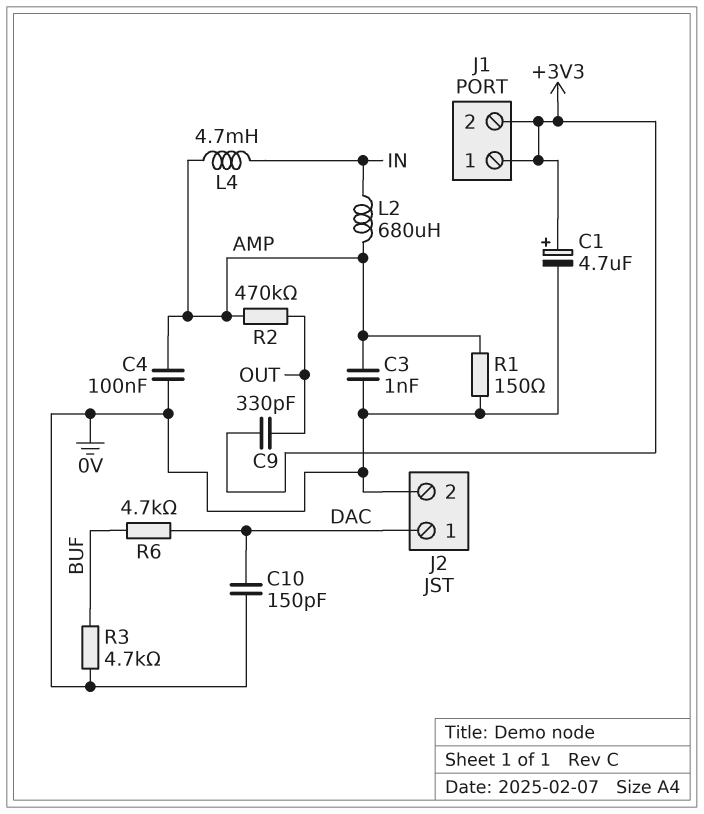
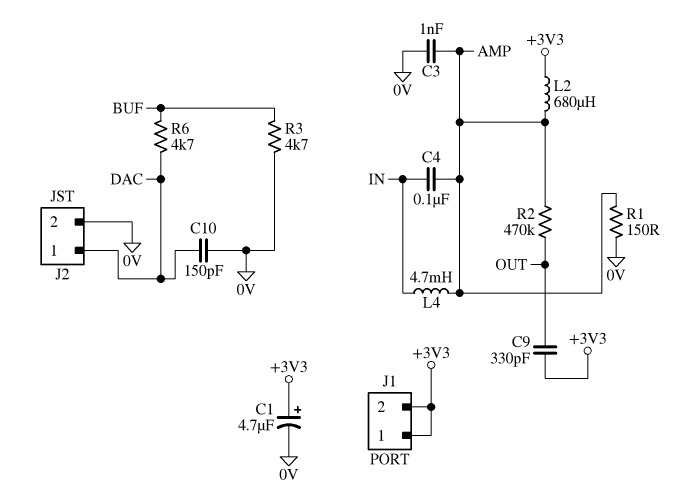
C4: 100nF (0V, AMP) -> 100nF (AMP, IN)
L2: 680uH (AMP, IN) -> 680uH (+3V3, AMP)

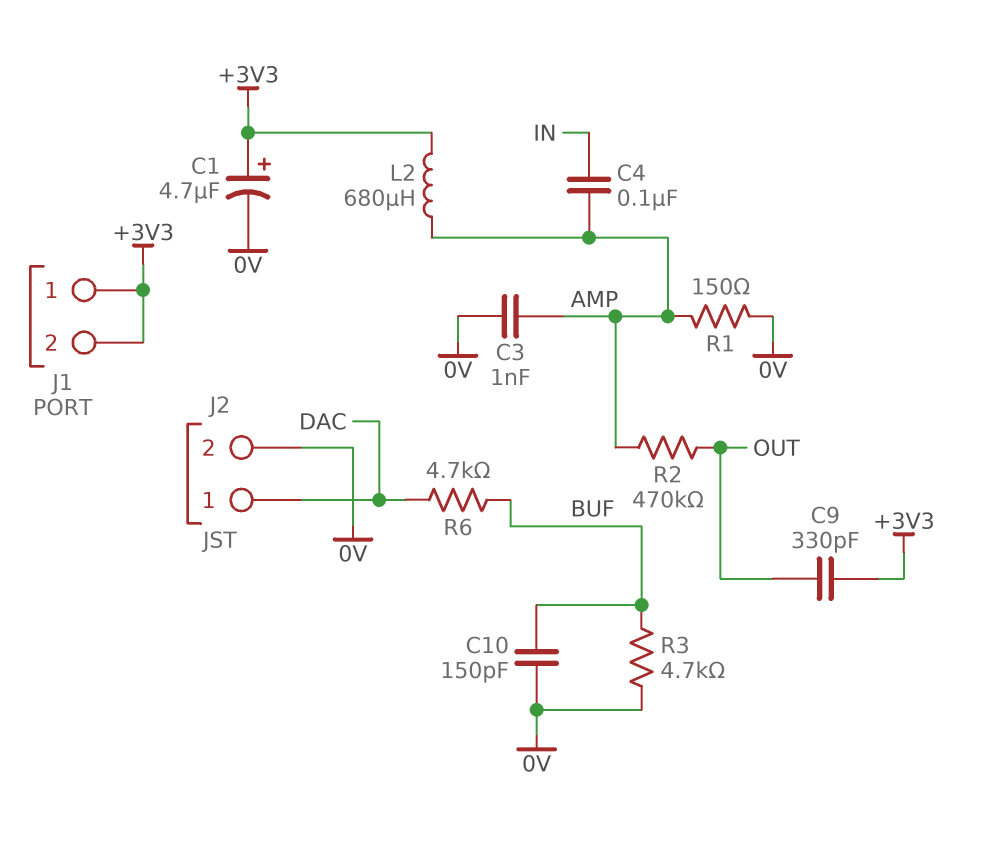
C10: 150pF (0V, DAC) -> 150pF (0V, BUF)
L4: 4.7mH (AMP, IN) -> none

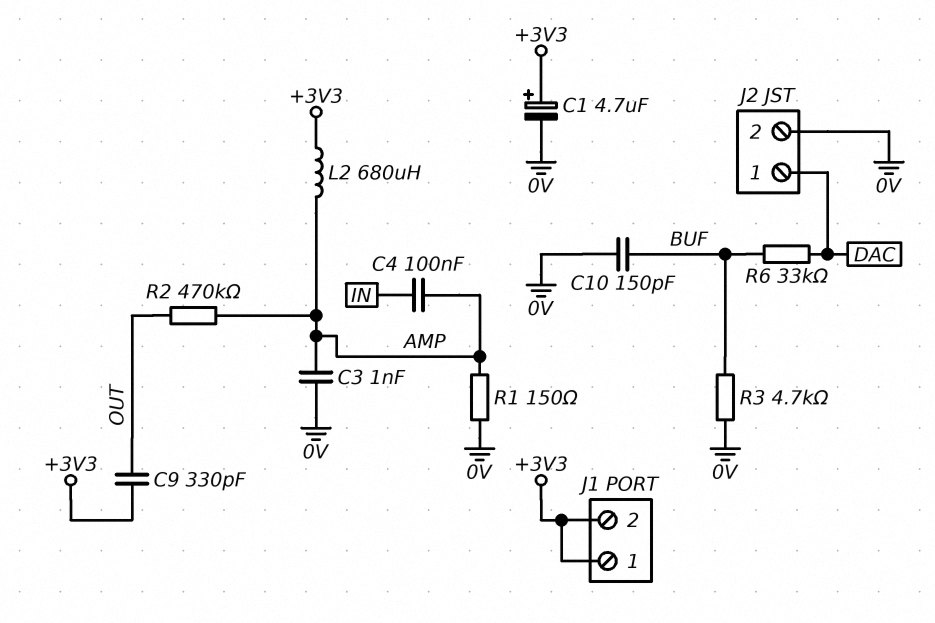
R6: 4.7k (BUF, DAC) -> 33k (BUF, DAC)

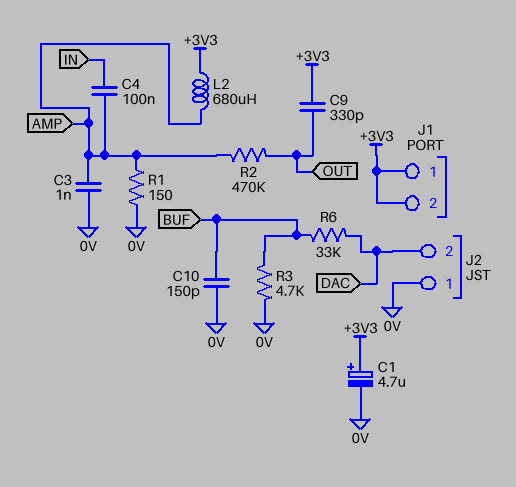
J2 pin 1: DAC -> 0V
J2 pin 2: 0V -> DAC

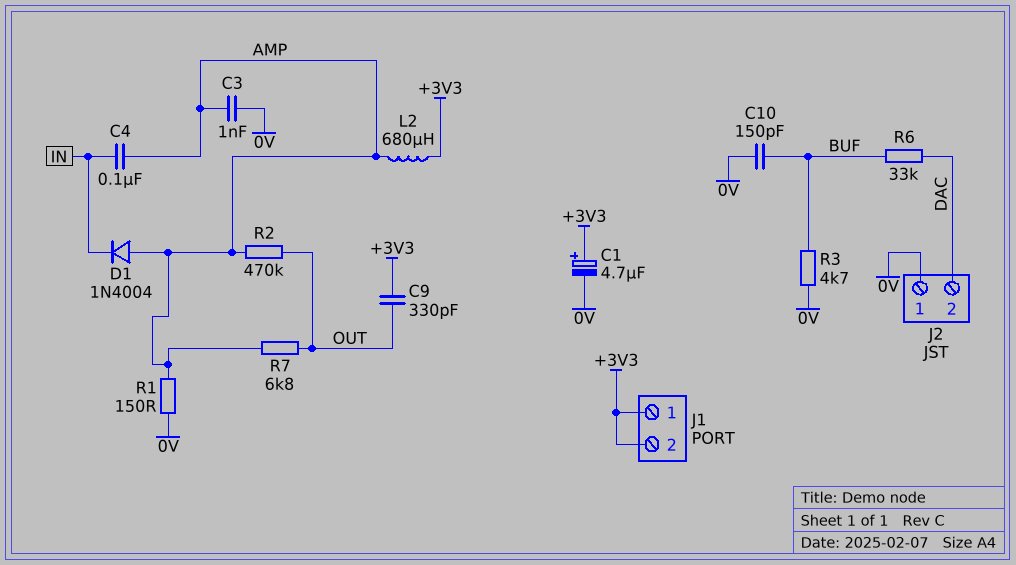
D1: none -> diode 1N4004 (A AMP, K IN)
R7: none -> 6.8k (AMP, OUT)

